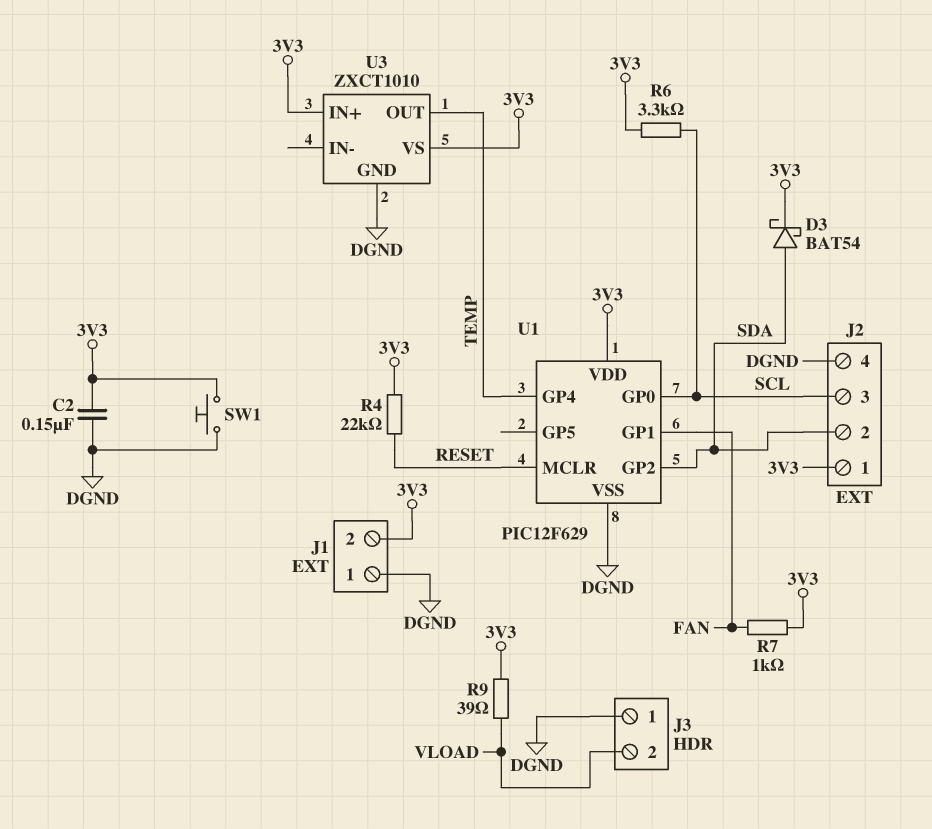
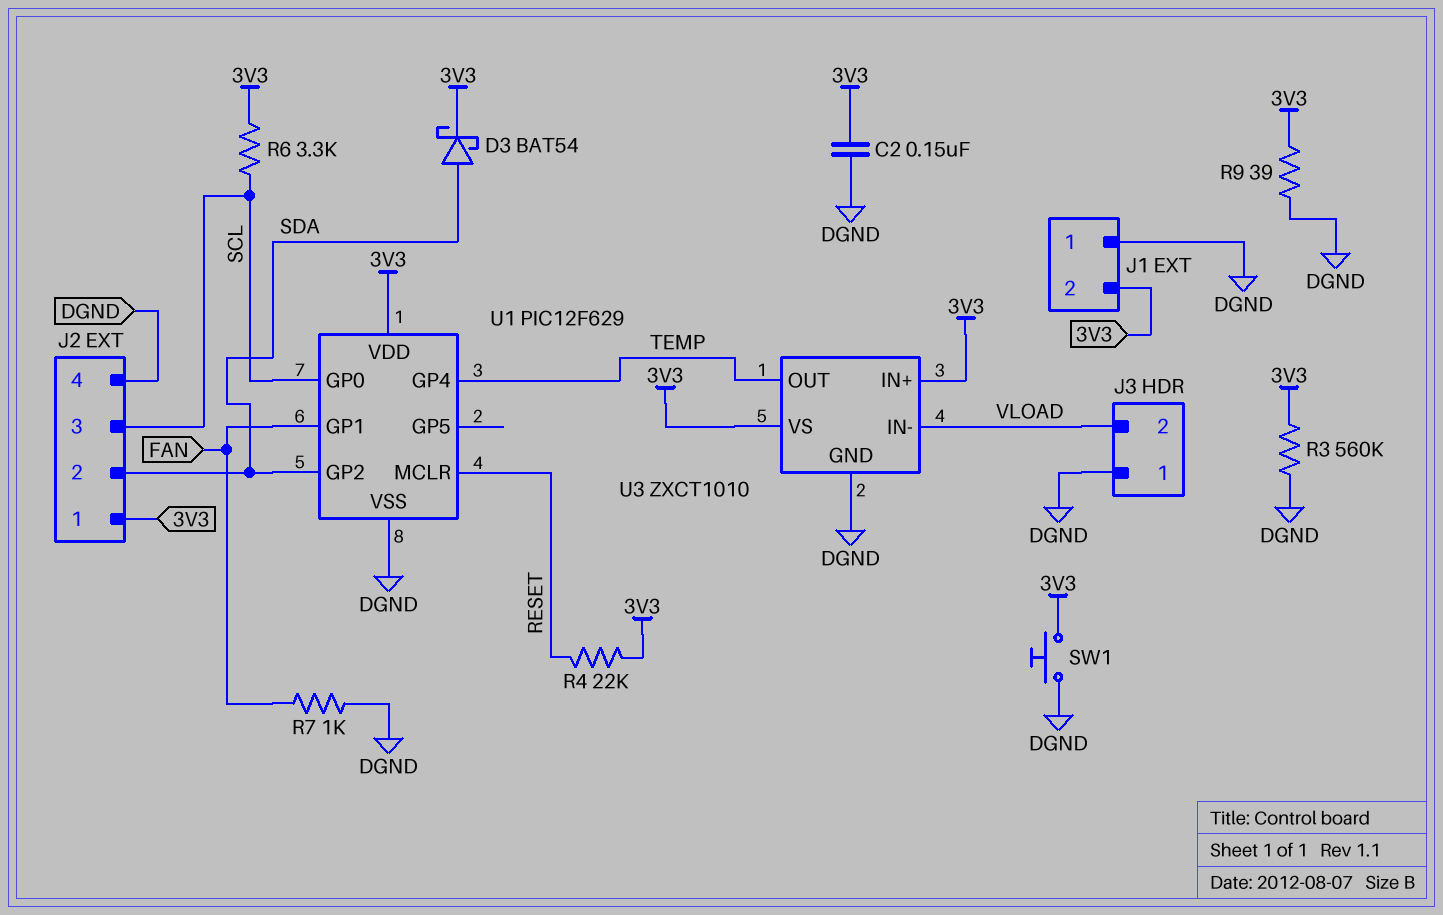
R3: none -> 560k (3V3, DGND)
R7: 1k (3V3, FAN) -> 1k (DGND, FAN)
R9: 39 (3V3, VLOAD) -> 39 (3V3, DGND)
U3 pin IN-: none -> VLOAD

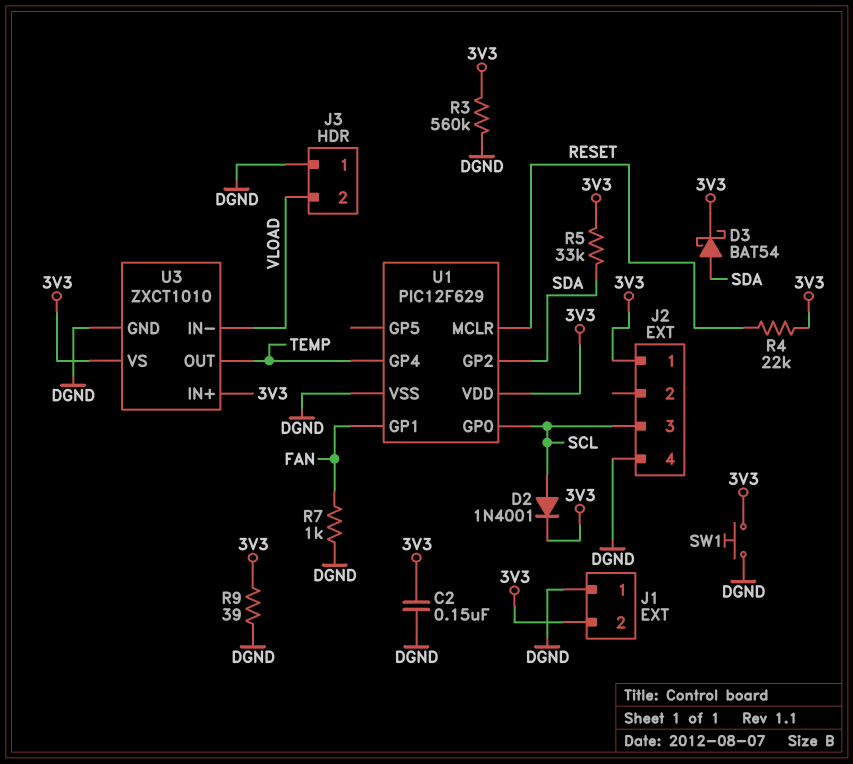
D2: none -> diode 1N4001 (A SCL, K 3V3)
J2 pin 2: SDA -> none
R5: none -> 33k (3V3, SDA)
R6: 3.3k (3V3, SCL) -> none

